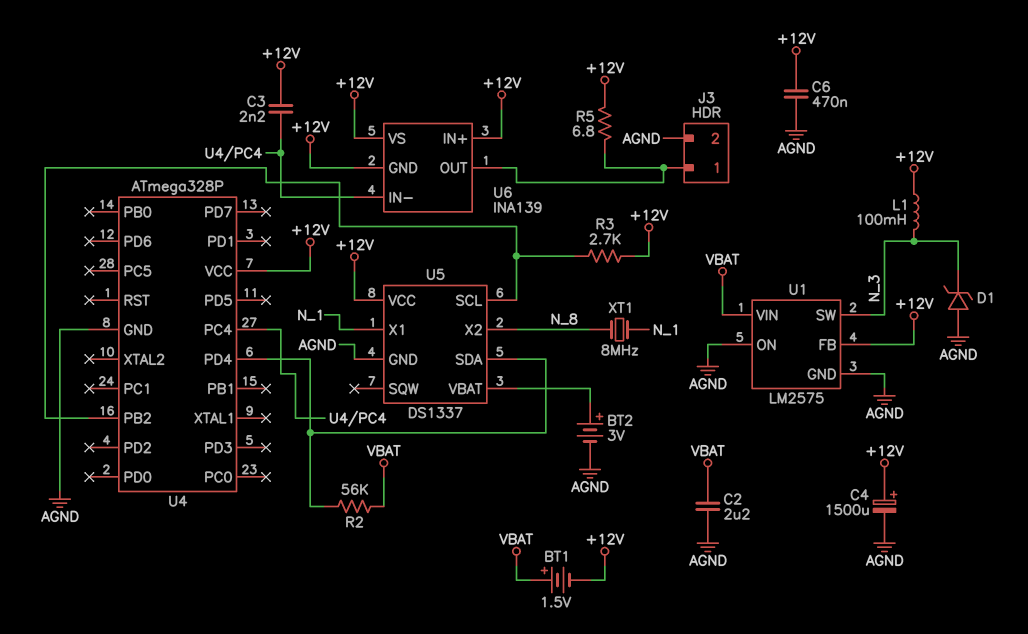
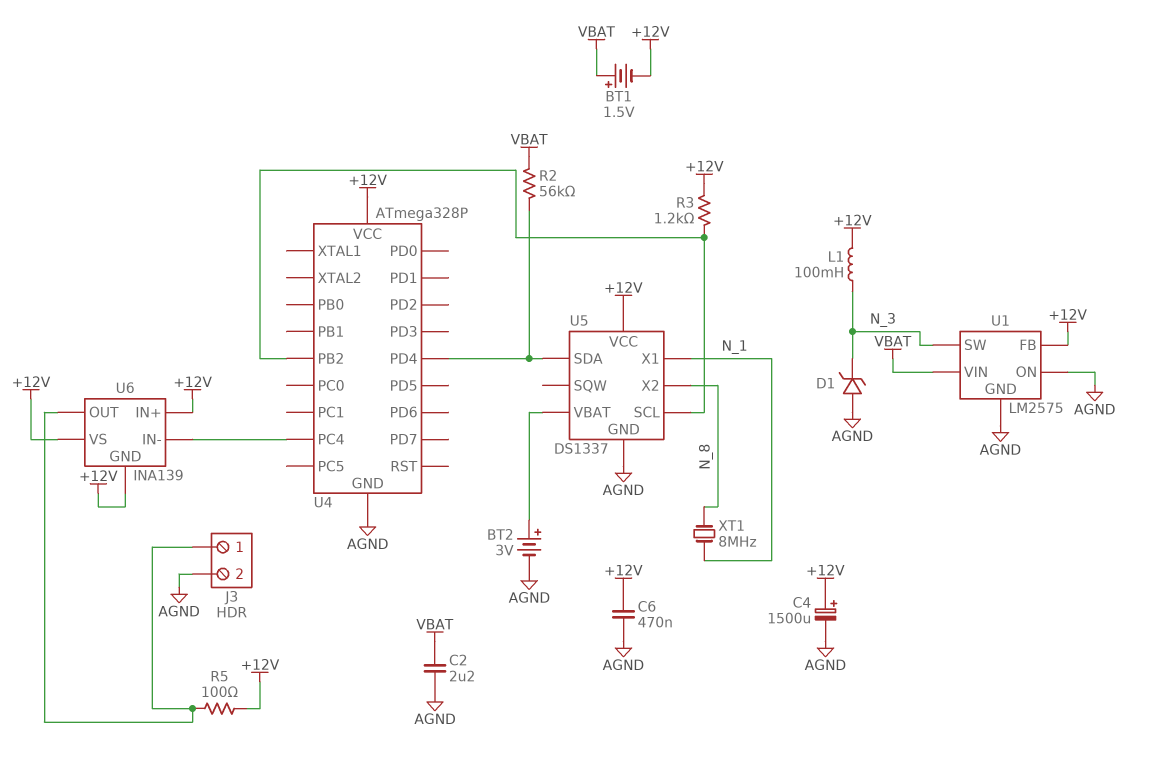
C3: 2.2nF (+12V, U4/PC4) -> none
R3: 2.7k (+12V, U4/PB2) -> 1.2k (+12V, U4/PB2)
R5: 6.8 (+12V, J3/1) -> 100 (+12V, J3/1)

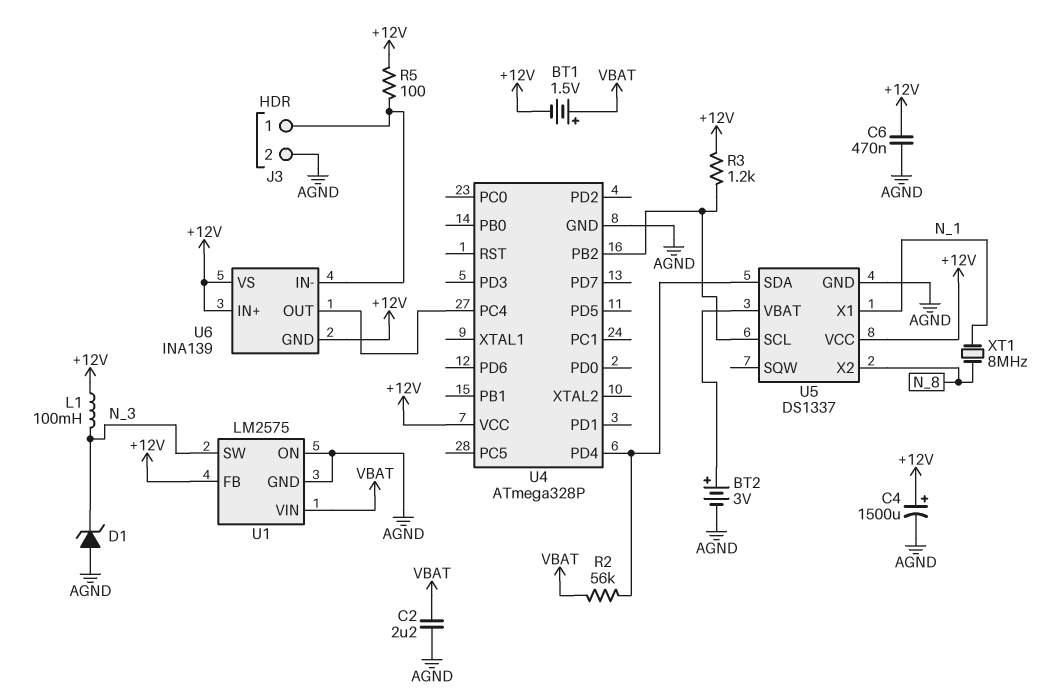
U6 pin IN-: U4/PC4 -> J3/1
U6 pin OUT: J3/1 -> U4/PC4

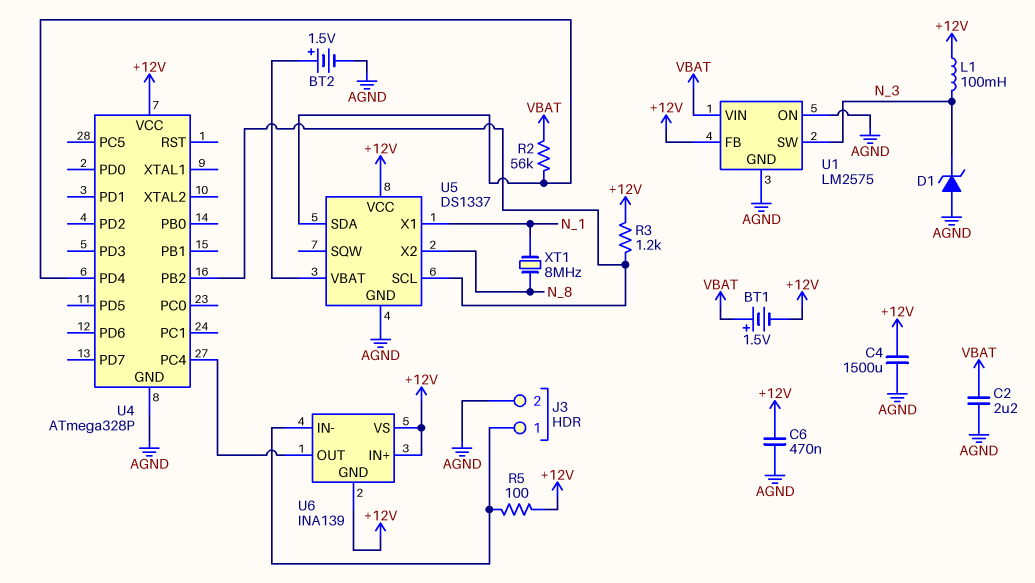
BT2: 3V (plus U5/VBAT, minus AGND) -> 1.5V (plus U5/VBAT, minus AGND)
C4: 1500uF (plus +12V, minus AGND) -> 1500uF (+12V, AGND)

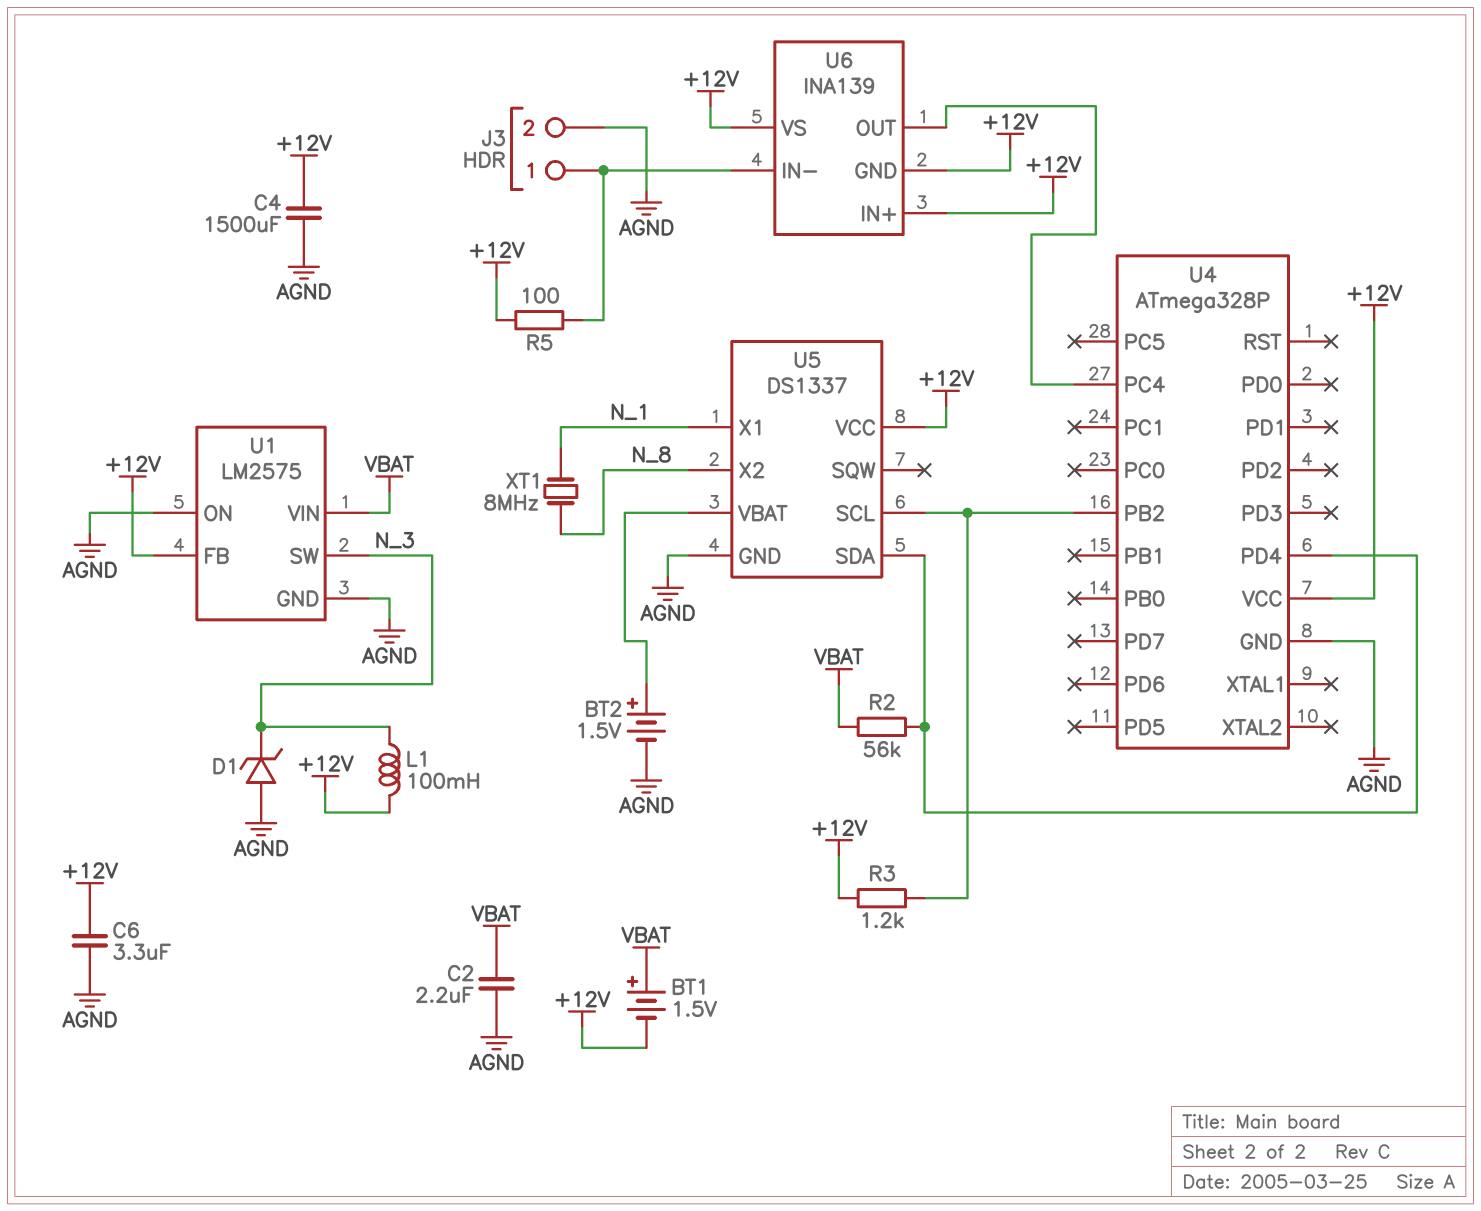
C6: 470nF (+12V, AGND) -> 3.3uF (+12V, AGND)

